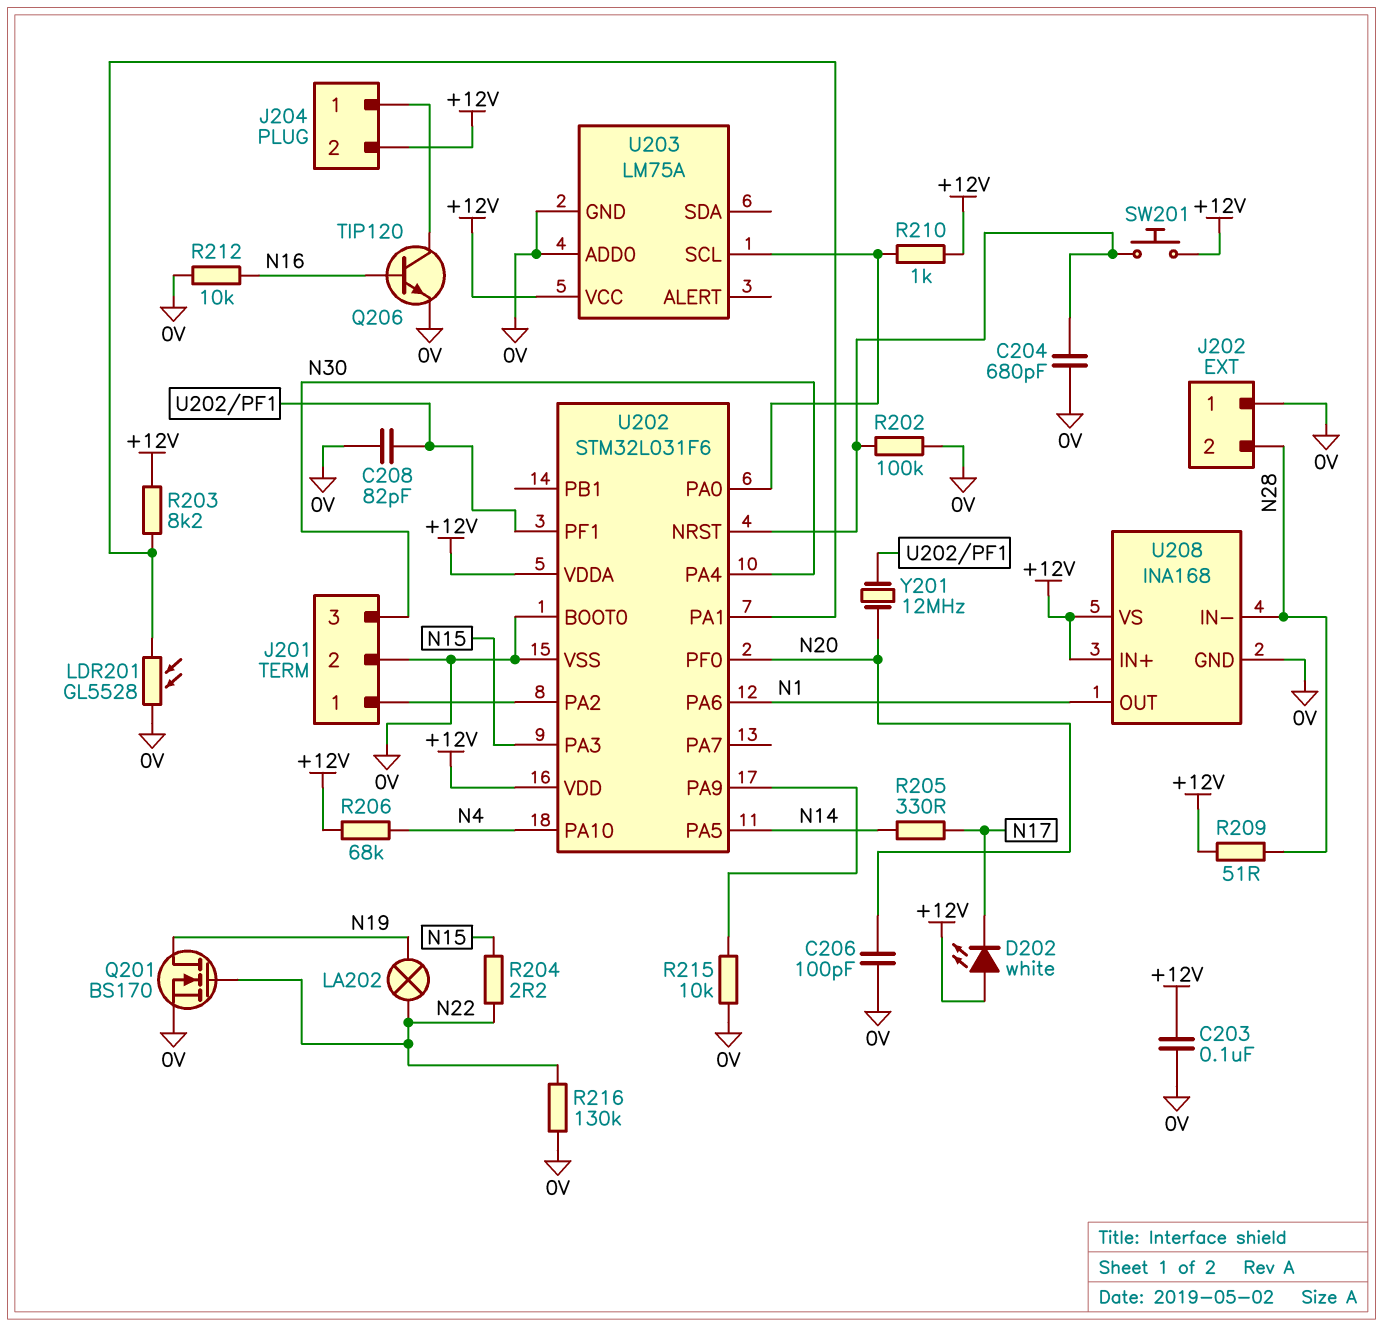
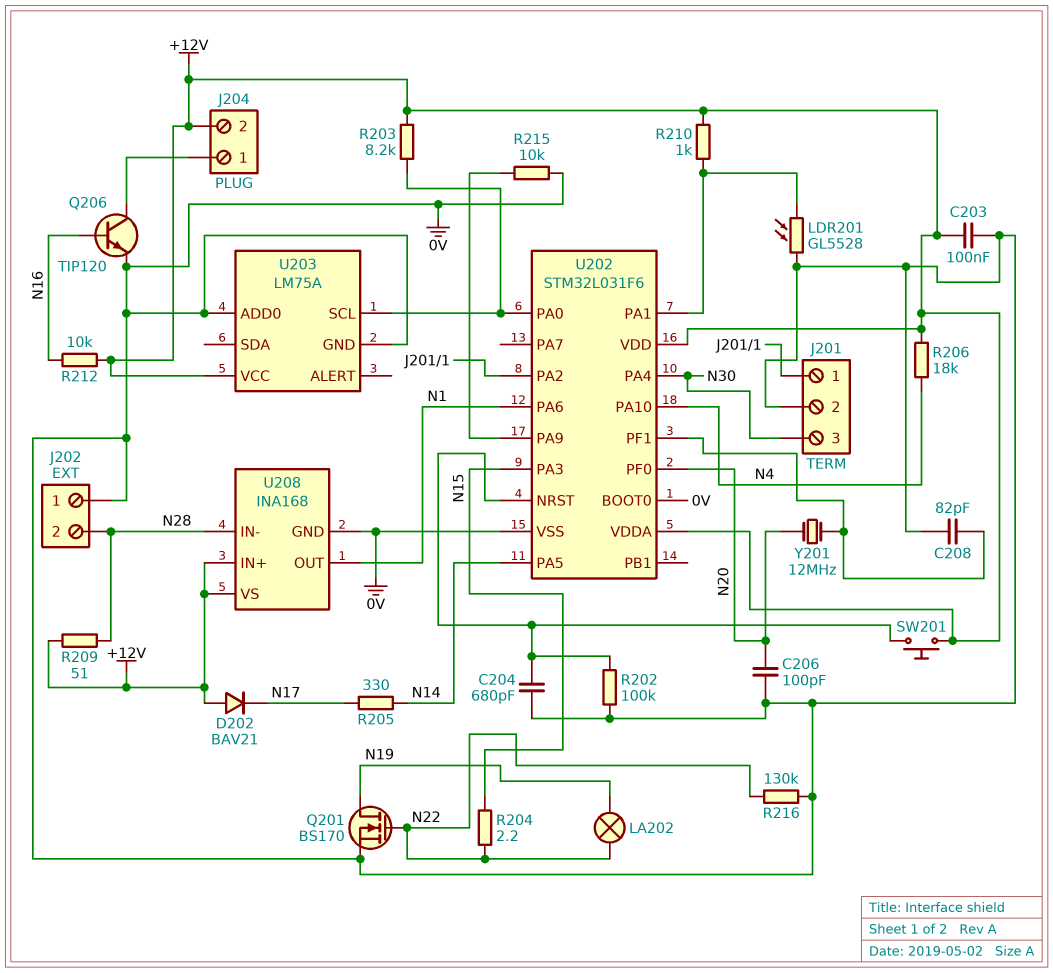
D202: LED white (A +12V, K N17) -> diode BAV21 (A +12V, K N17)
R203: 8.2k (+12V, U202/PA1) -> 8.2k (+12V, U202/PA0)
R206: 68k (+12V, N4) -> 18k (+12V, N4)
R210: 1k (+12V, U202/PA0) -> 1k (+12V, U202/PA1)
R212: 10k (0V, N16) -> 10k (+12V, N16)

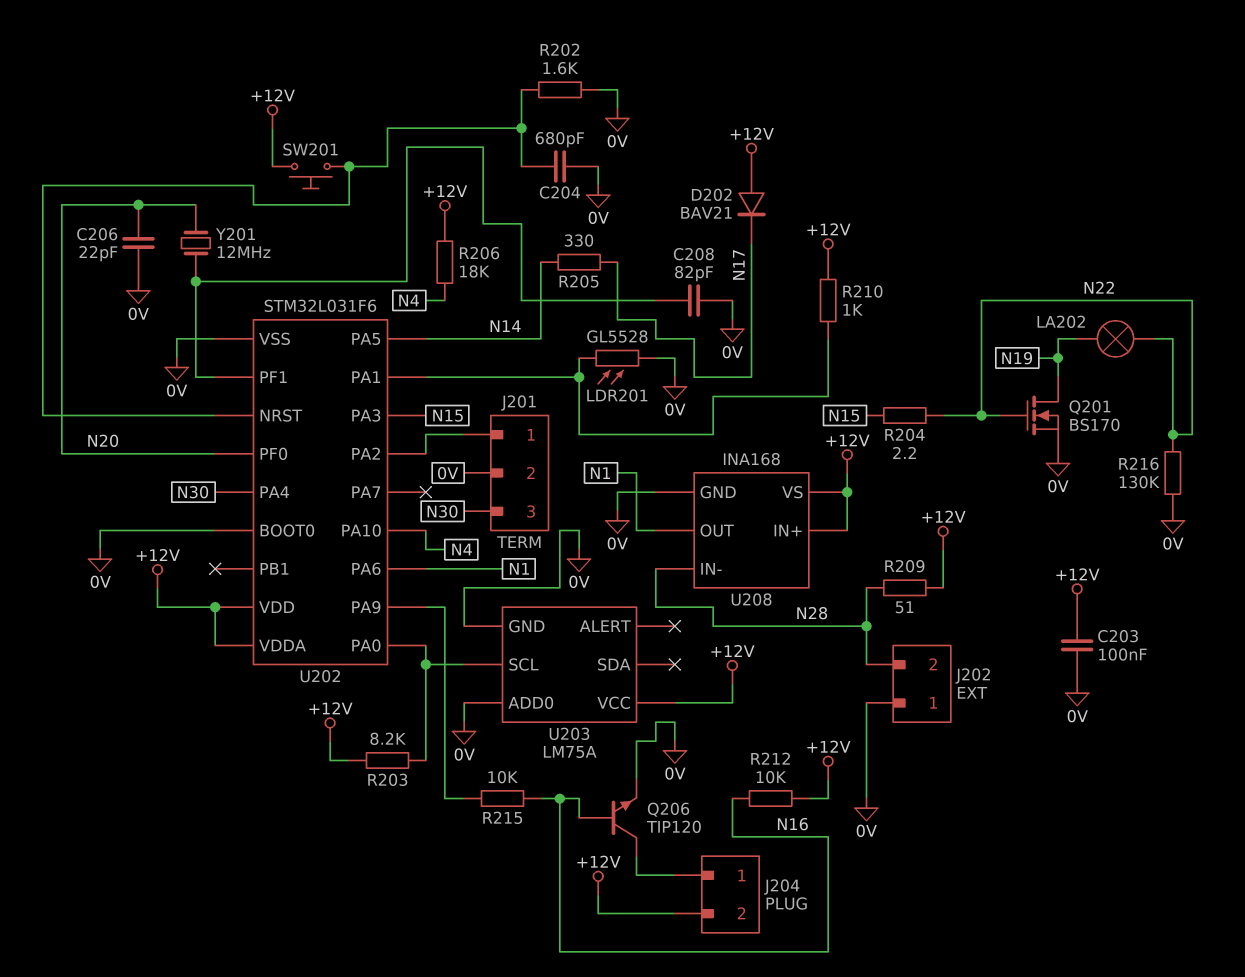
C206: 100pF (0V, N20) -> 22pF (0V, N20)
R202: 100k (0V, U202/NRST) -> 1.6k (0V, U202/NRST)
R215: 10k (0V, U202/PA9) -> 10k (N16, U202/PA9)

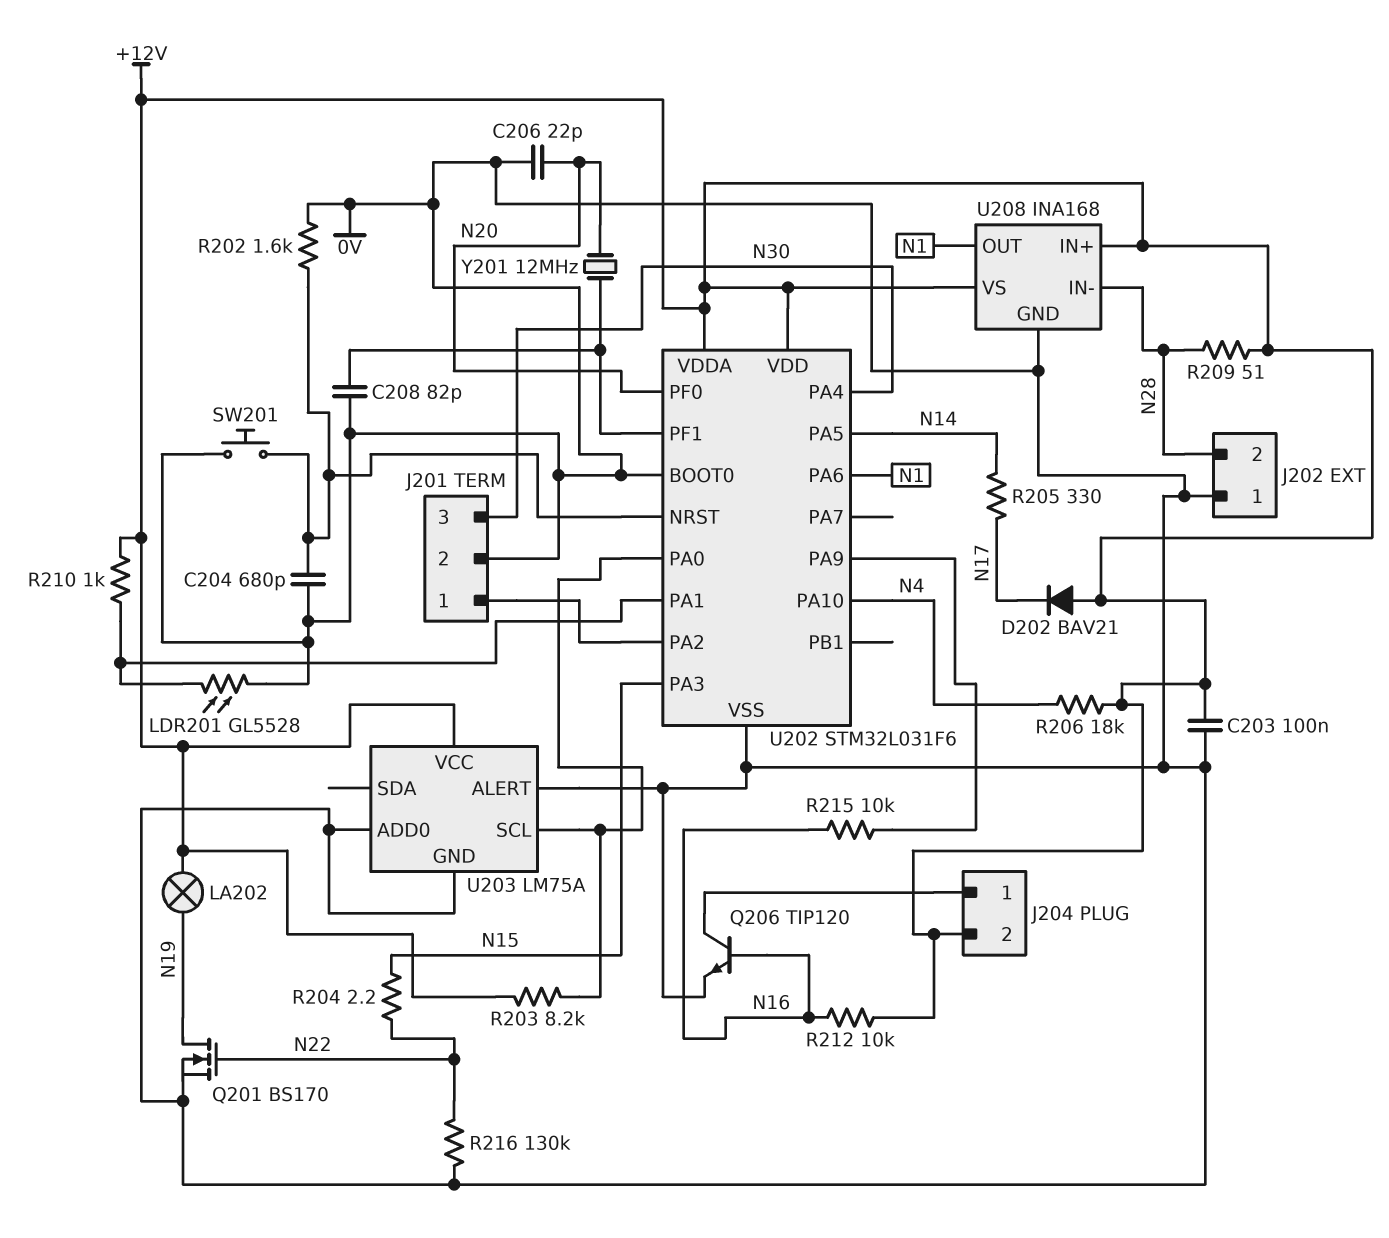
LA202: lamp (N19, N22) -> lamp (+12V, N19)
SW201: button (+12V, U202/NRST) -> button (0V, U202/NRST)
U203 pin ALERT: none -> 0V

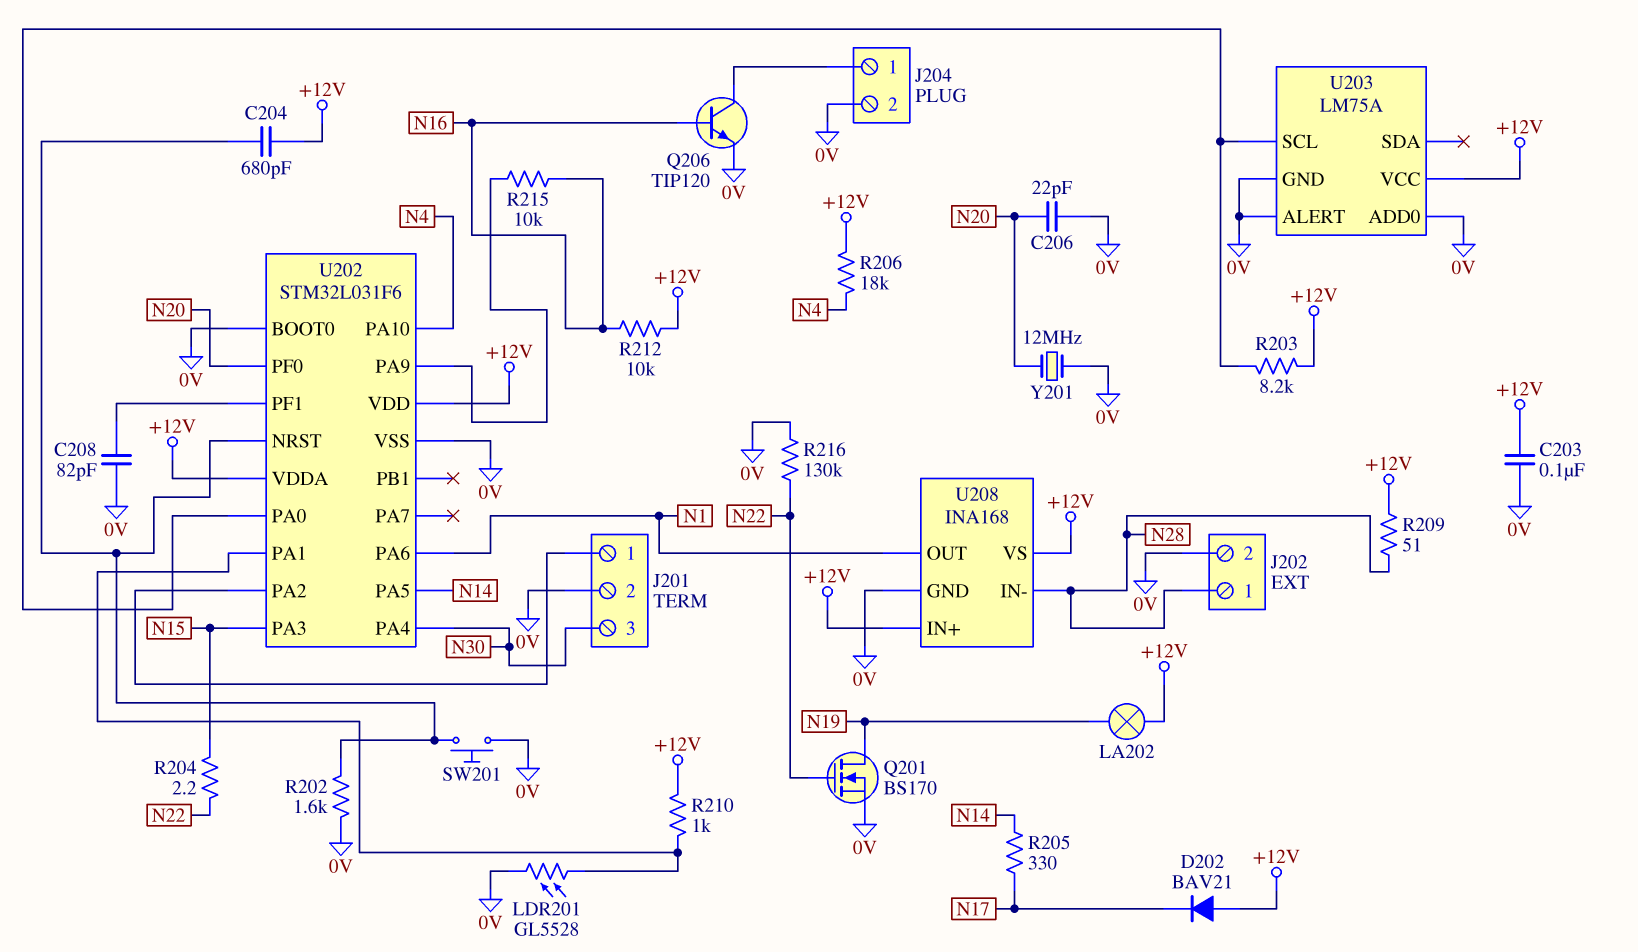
C204: 680pF (0V, U202/NRST) -> 680pF (+12V, U202/NRST)
J202 pin 1: 0V -> N28
J202 pin 2: N28 -> 0V
J204 pin 2: +12V -> 0V
Y201: 12MHz (N20, U202/PF1) -> 12MHz (0V, N20)

